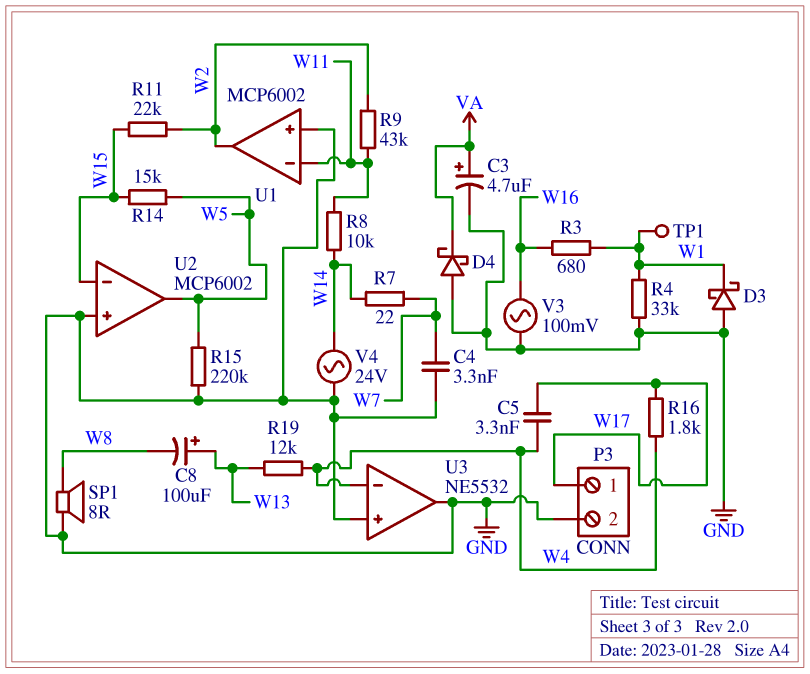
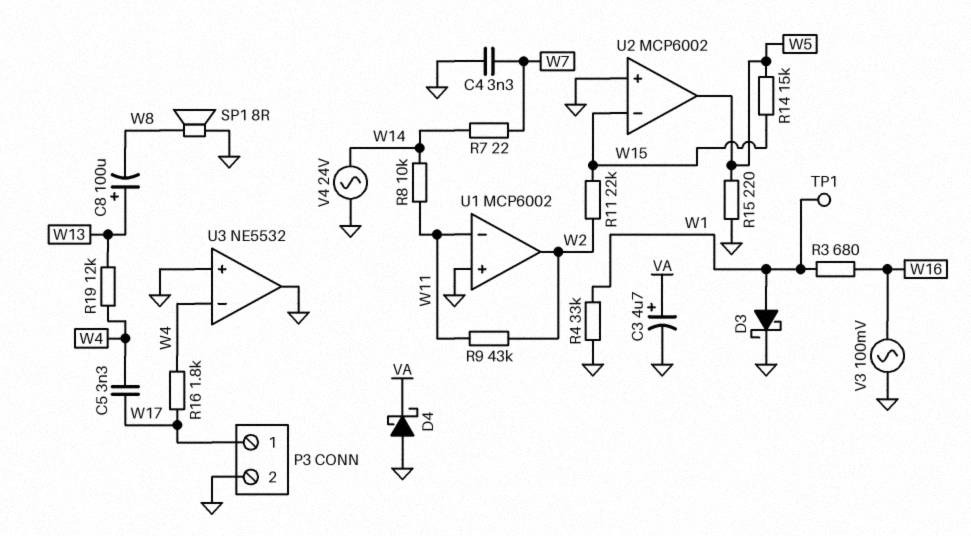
D3: schottky (A GND, K W1) -> schottky (A W1, K GND)
R15: 220k (GND, W5) -> 220 (GND, W5)

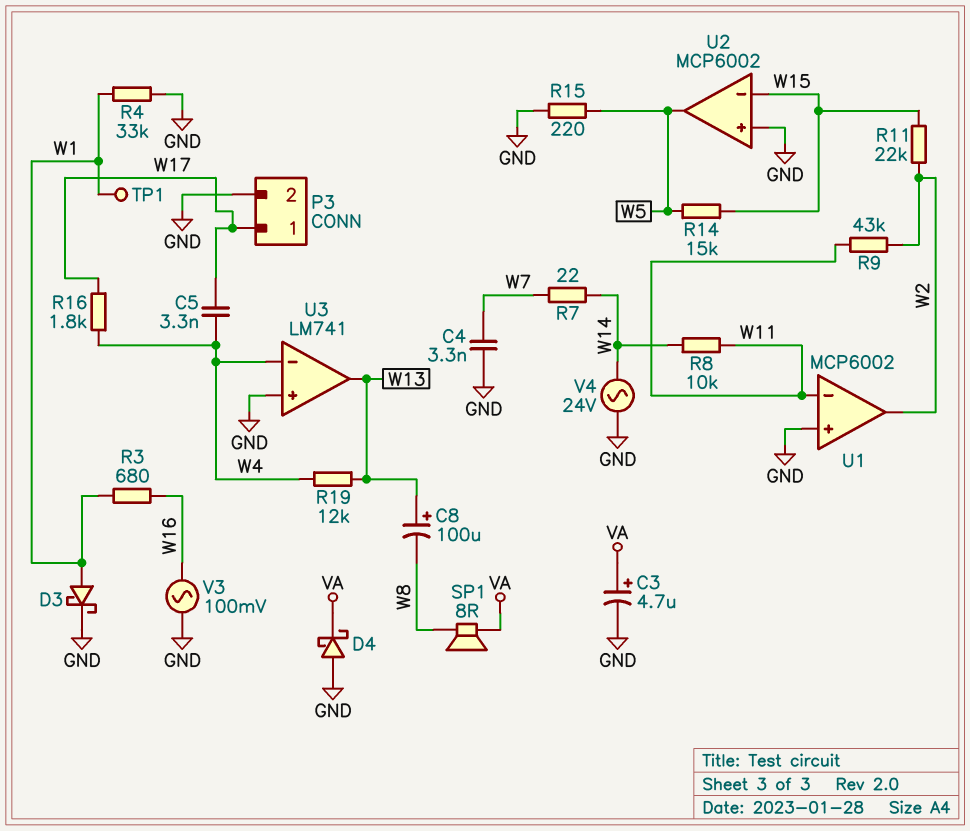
SP1: speaker 8R (GND, W8) -> speaker 8R (VA, W8)
U3: NE5532 -> LM741
U3 pin out: GND -> W13

